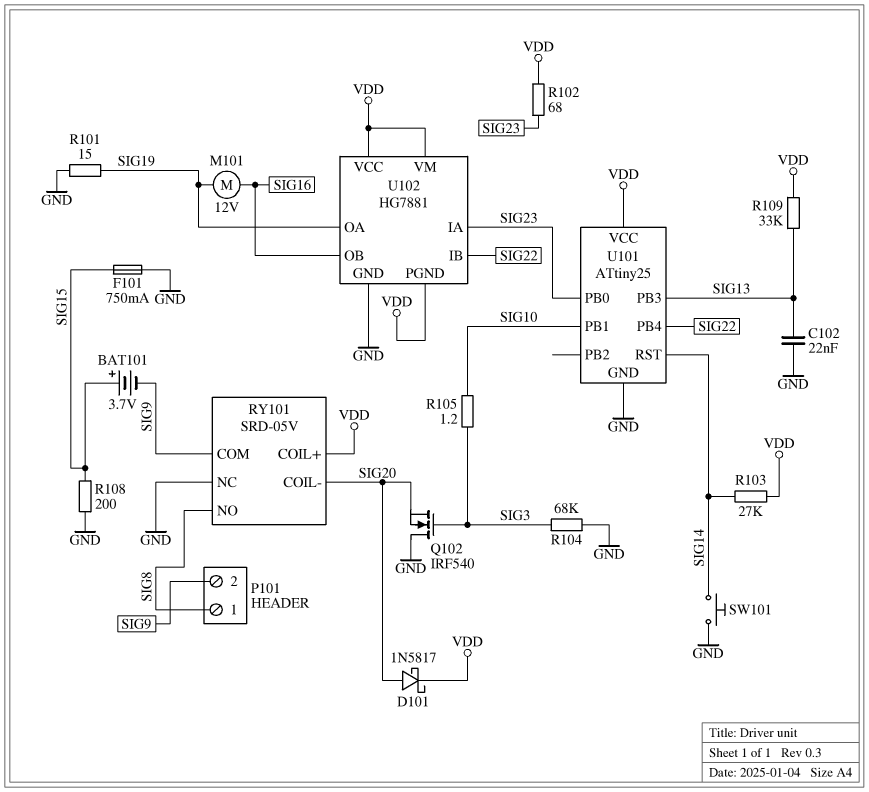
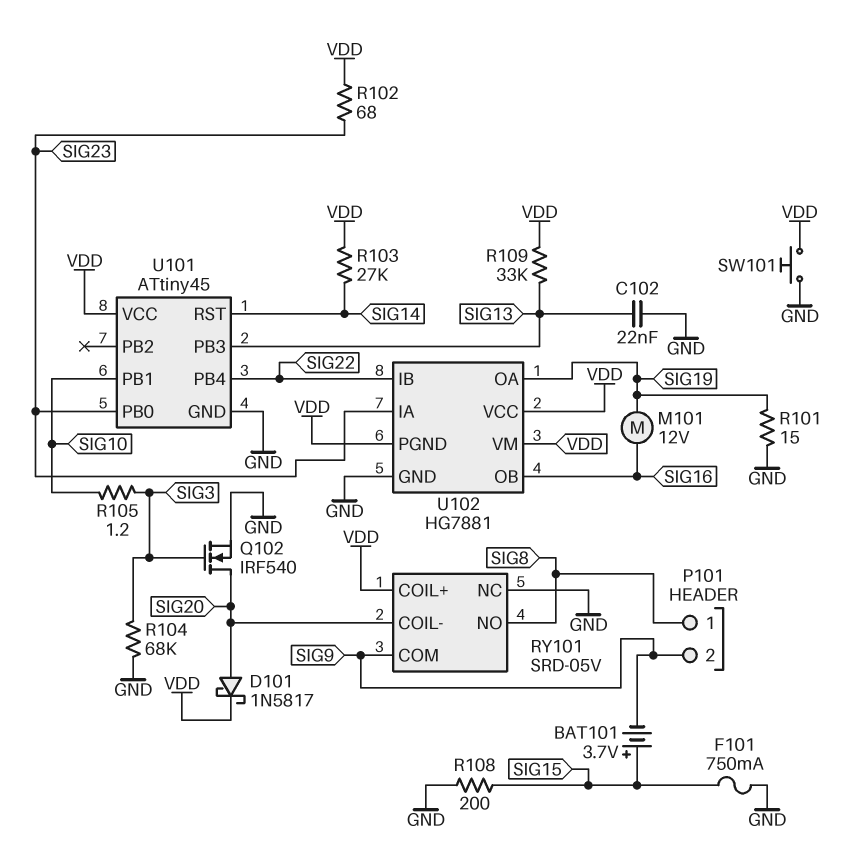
Q102: NMOS IRF540 (G SIG3, D GND, S SIG20) -> NMOS IRF540 (G SIG3, D SIG20, S GND)
SW101: button (GND, SIG14) -> button (GND, VDD)
U101: ATtiny25 -> ATtiny45

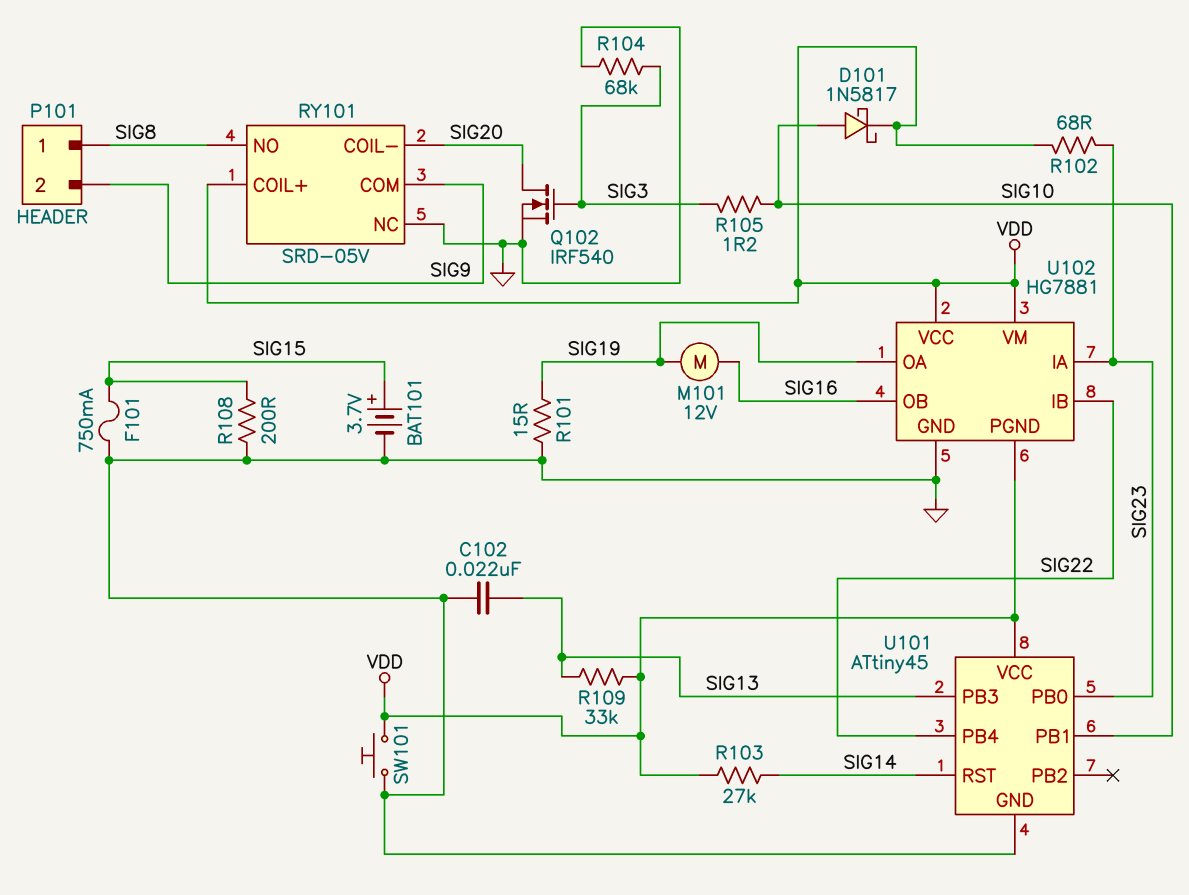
BAT101: 3.7V (plus SIG15, minus SIG9) -> 3.7V (plus SIG15, minus GND)
D101: schottky 1N5817 (A SIG20, K VDD) -> schottky 1N5817 (A SIG10, K VDD)

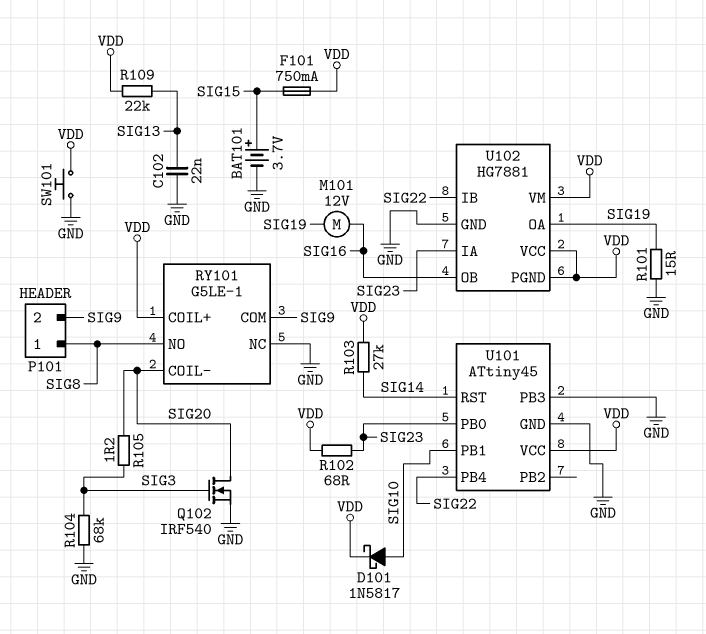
F101: 750mA (GND, SIG15) -> 750mA (SIG15, VDD)
R105: 1.2 (SIG3, SIG10) -> 1.2 (SIG3, SIG20)
R108: 200 (GND, SIG15) -> none
R109: 33k (SIG13, VDD) -> 22k (SIG13, VDD)
RY101: SRD-05V -> G5LE-1
U101 pin PB3: SIG13 -> GND

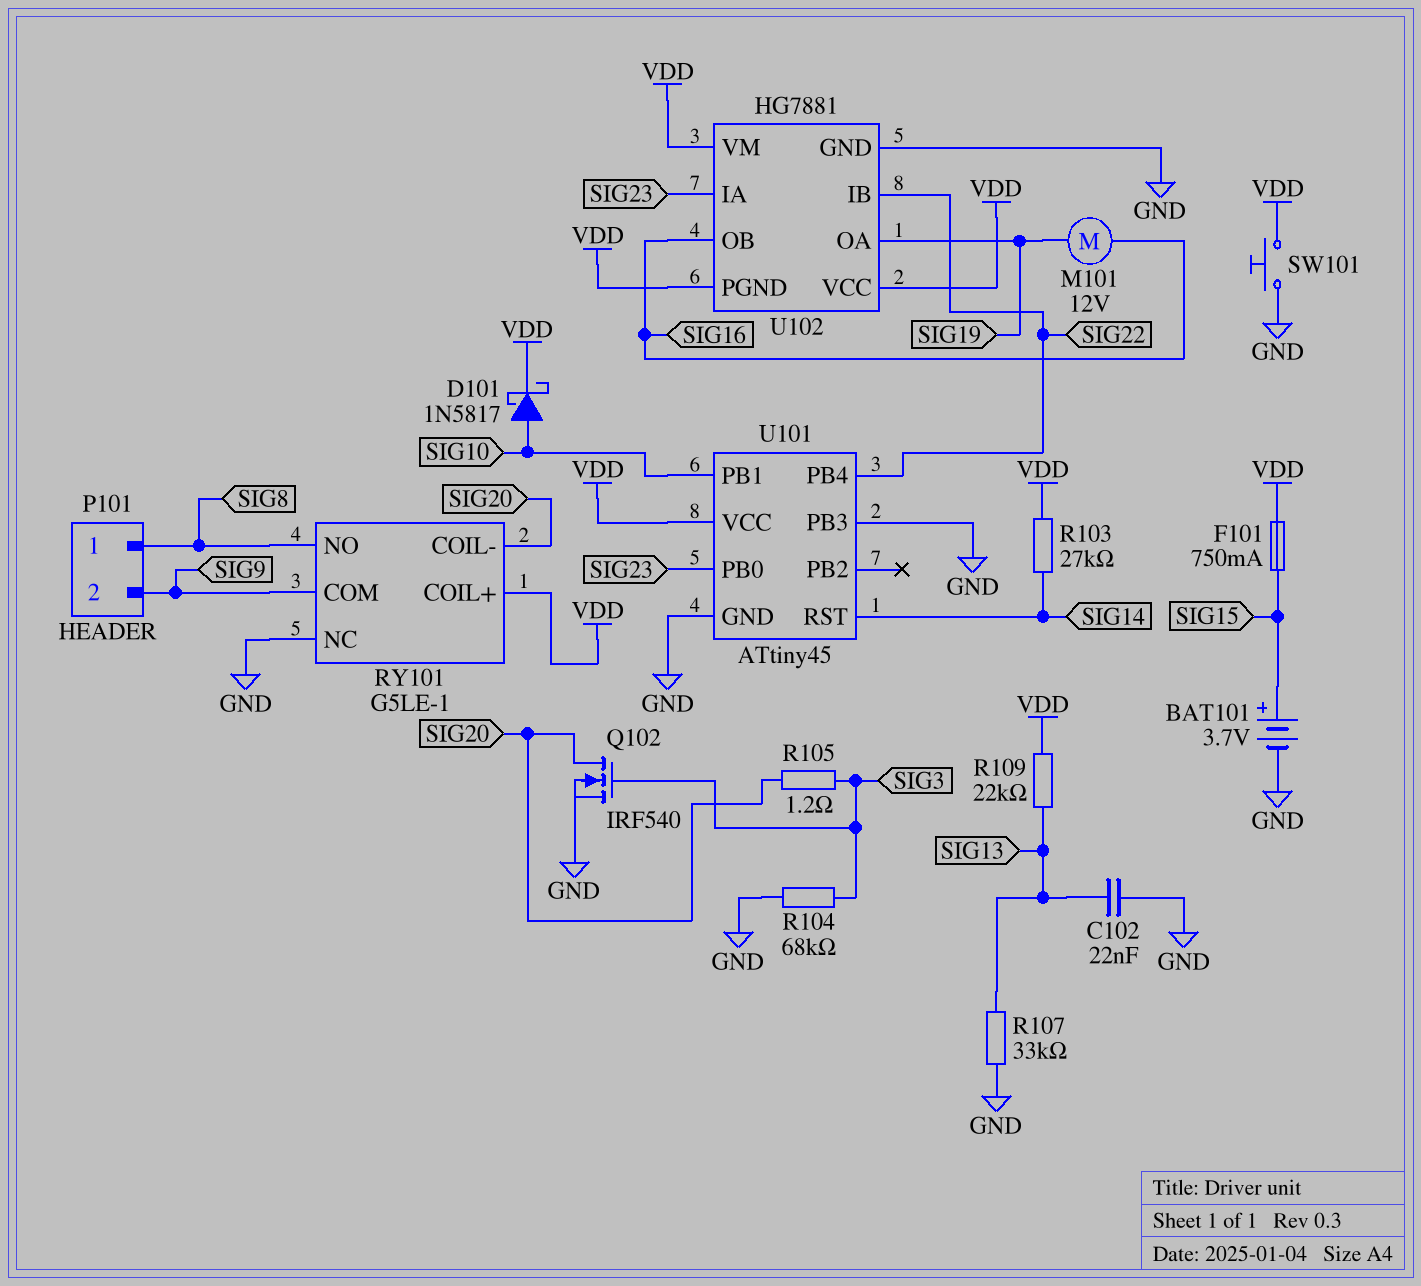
R101: 15 (GND, SIG19) -> none
R102: 68 (SIG23, VDD) -> none
R107: none -> 33k (GND, SIG13)

